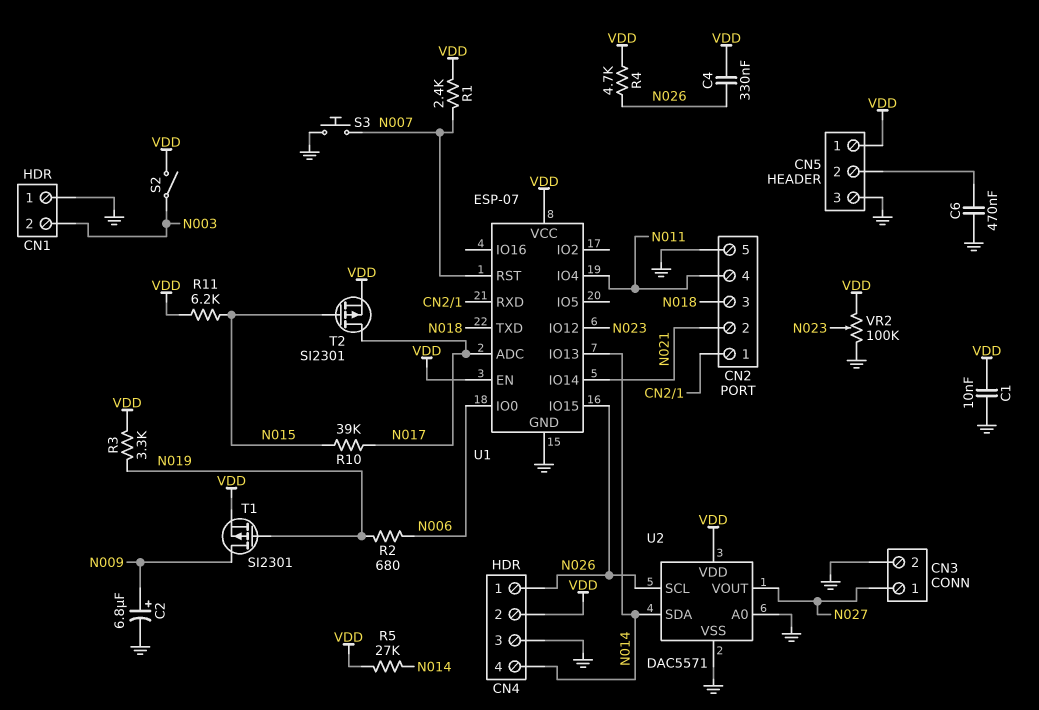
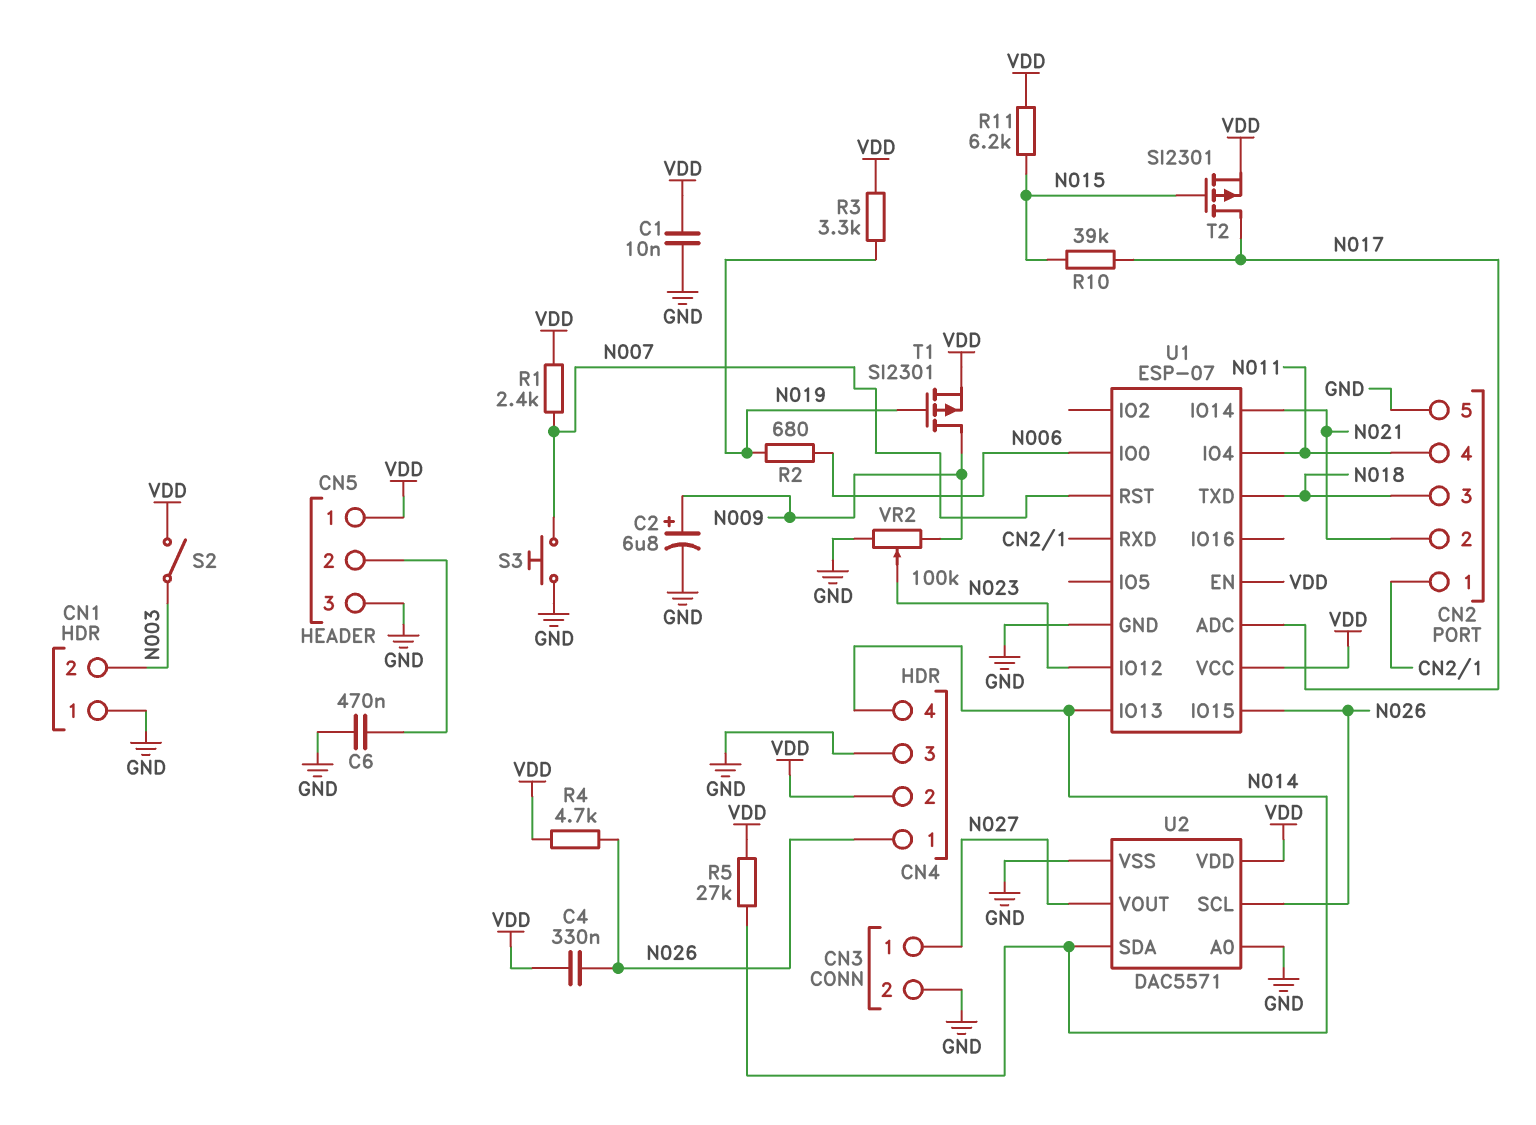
VR2: 100k (GND, VDD, wiper N023) -> 100k (GND, N009, wiper N023)

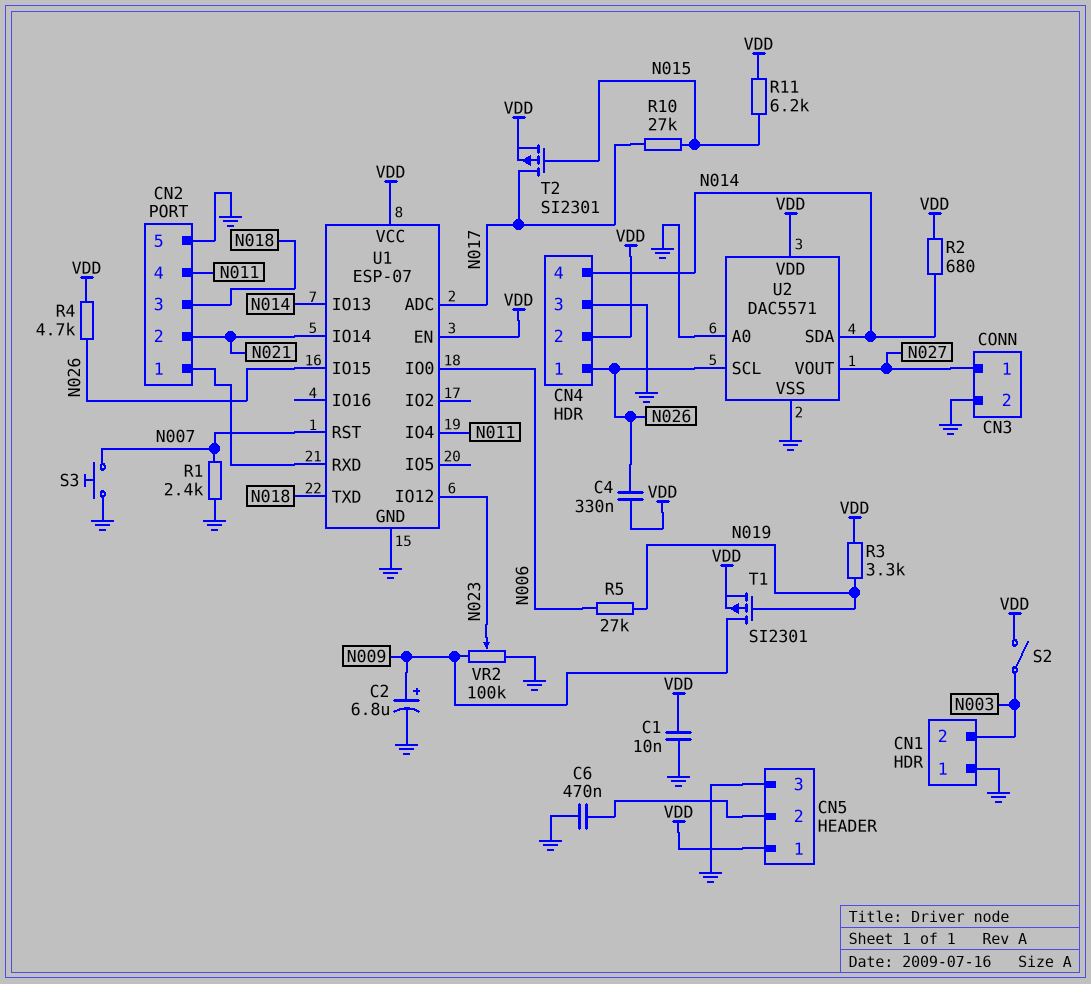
R1: 2.4k (N007, VDD) -> 2.4k (GND, N007)
R2: 680 (N006, N019) -> 680 (N014, VDD)
R5: 27k (N014, VDD) -> 27k (N006, N019)
R10: 39k (N015, N017) -> 27k (N015, N017)

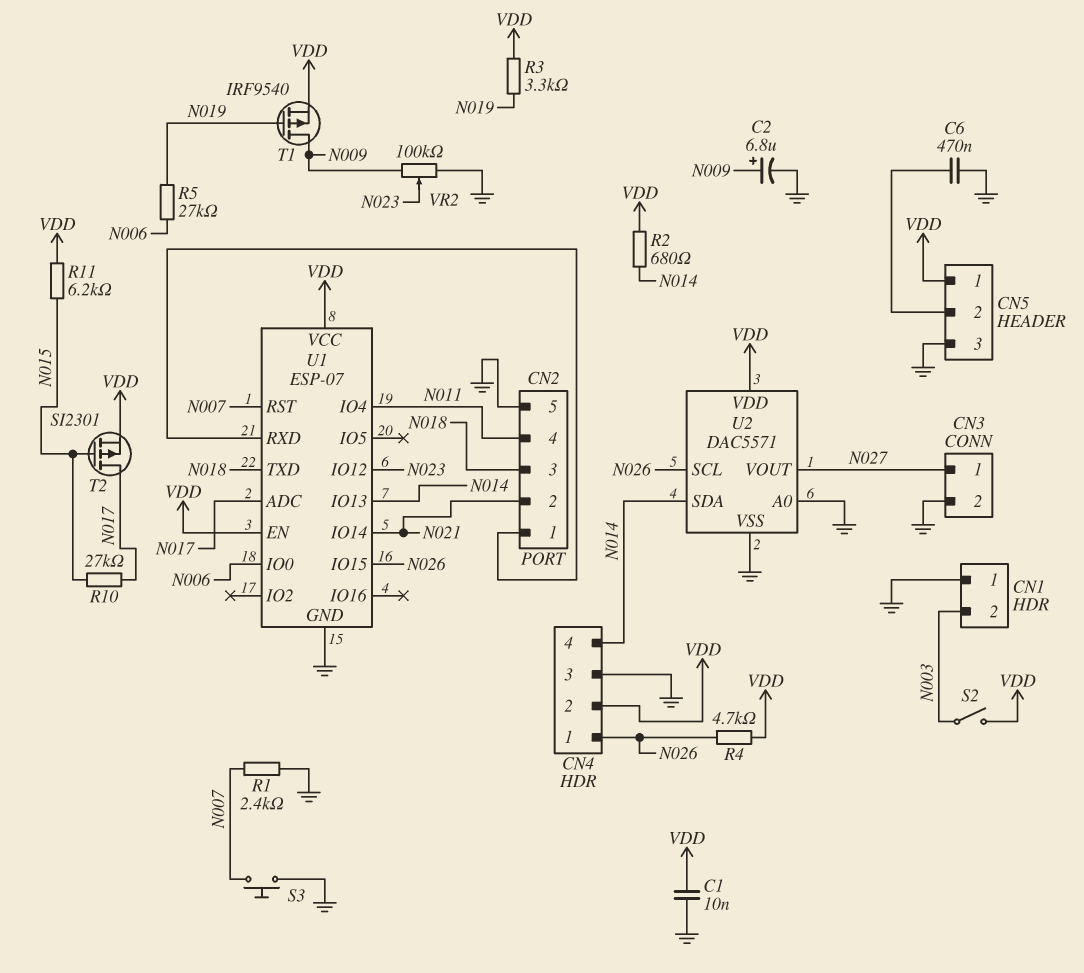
C4: 330nF (N026, VDD) -> none
T1: PMOS SI2301 (G N019, D N009, S VDD) -> PMOS IRF9540 (G N019, D N009, S VDD)

